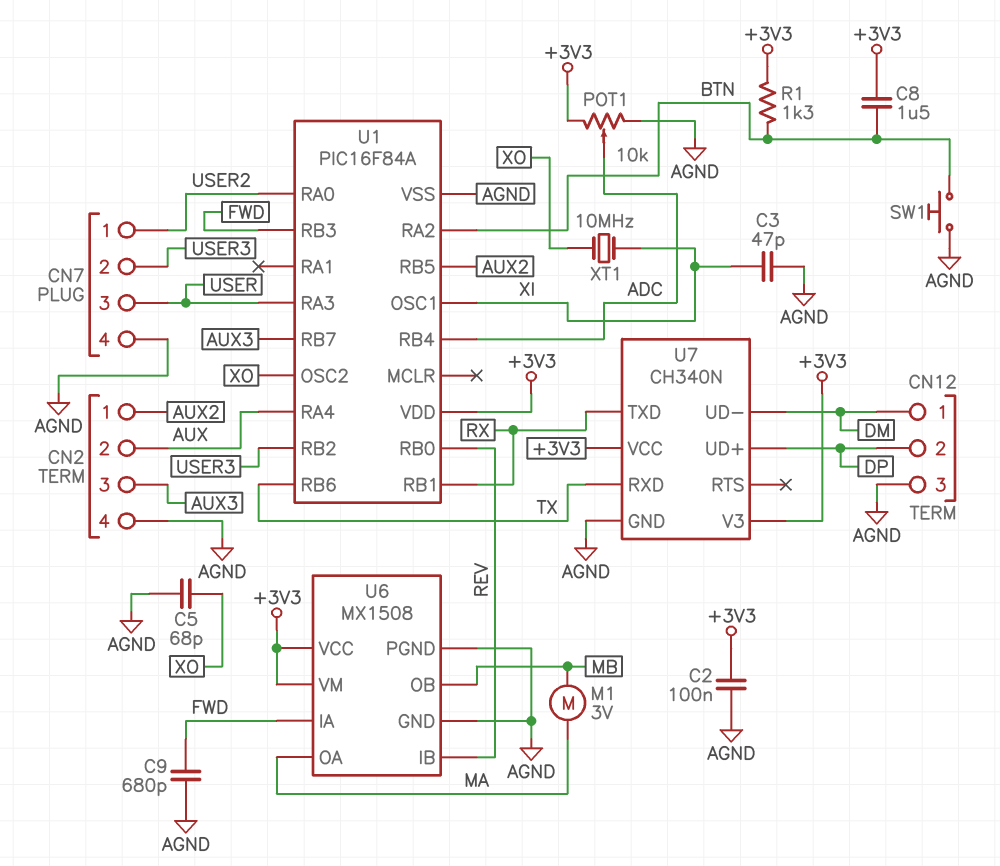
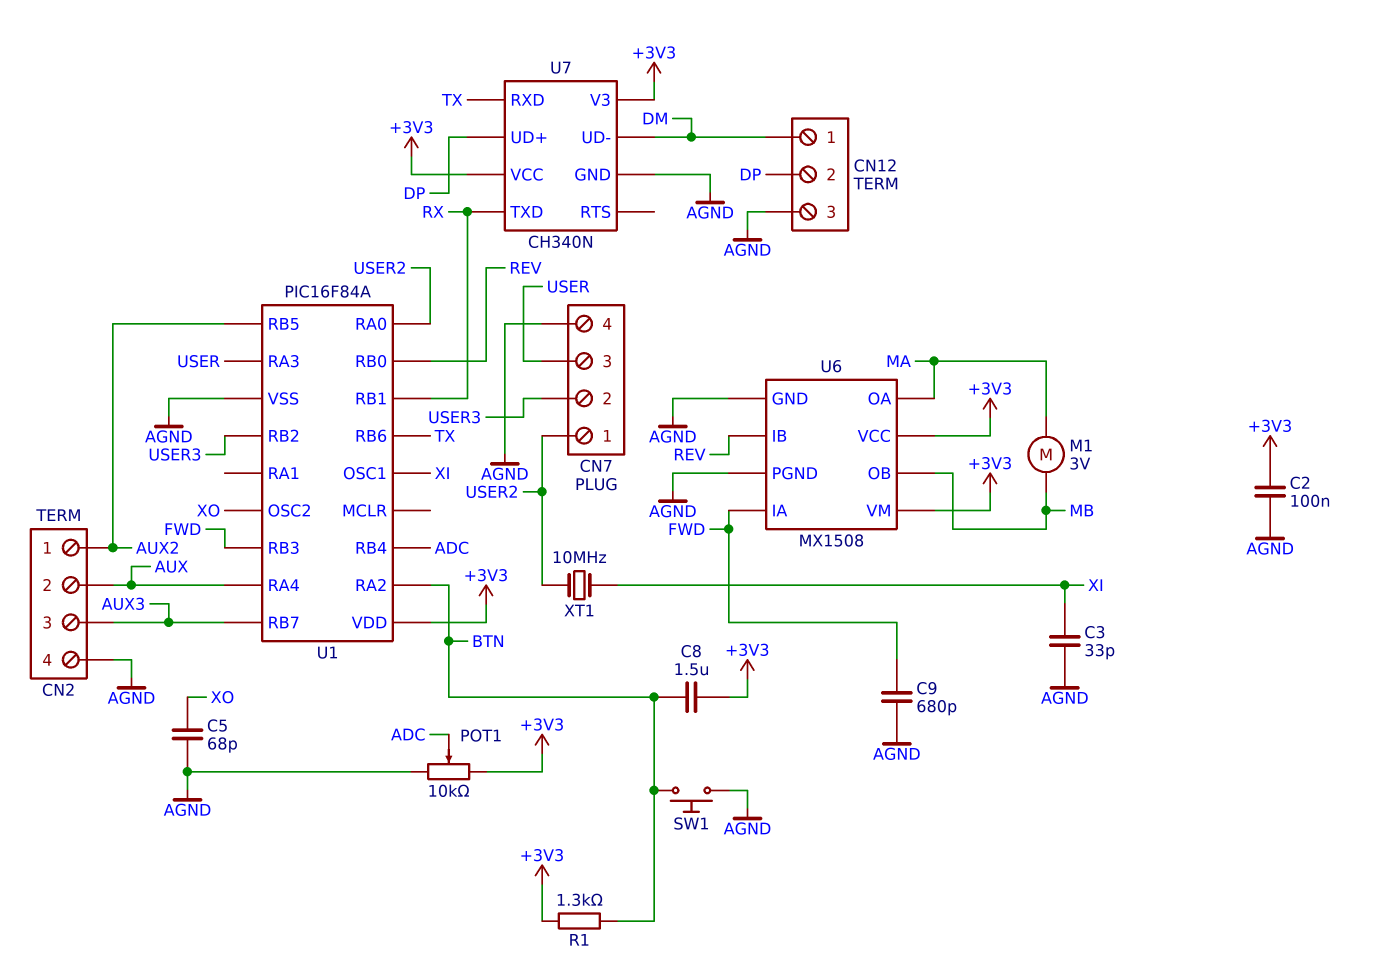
C3: 47pF (AGND, XI) -> 33pF (AGND, XI)
XT1: 10MHz (XI, XO) -> 10MHz (USER2, XI)

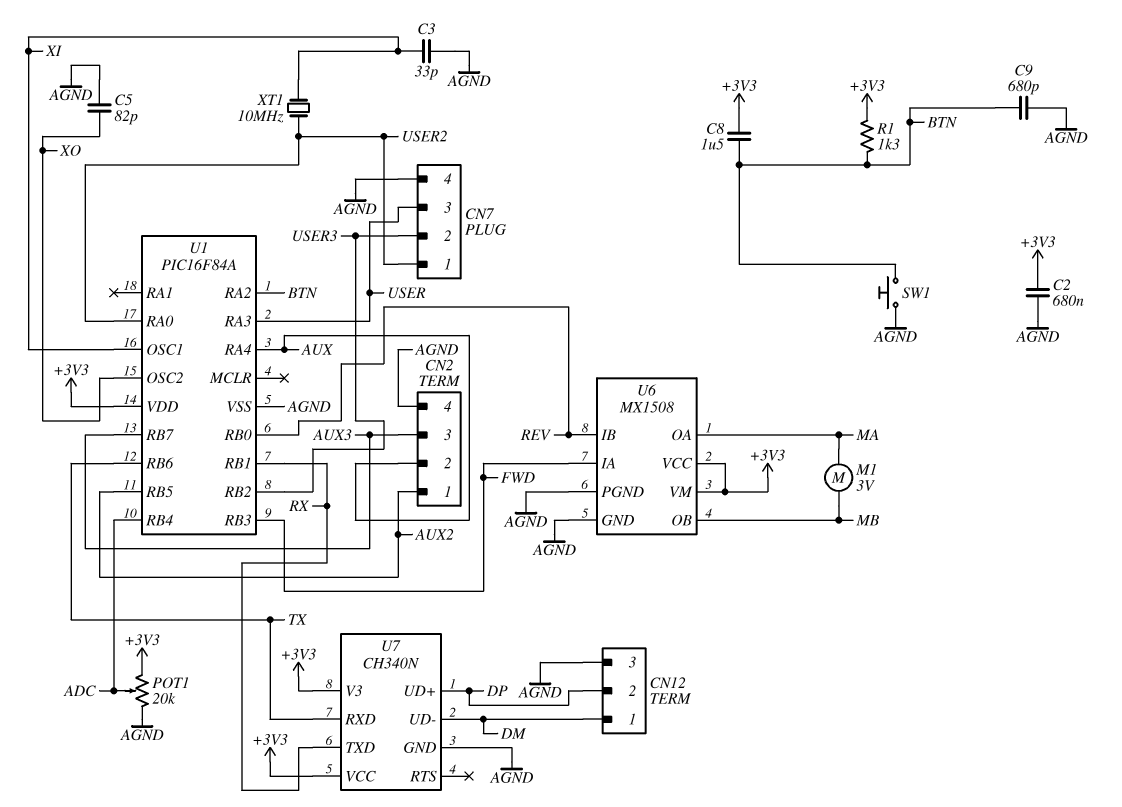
C2: 100nF (+3V3, AGND) -> 680nF (+3V3, AGND)
C5: 68pF (AGND, XO) -> 82pF (AGND, XO)
C9: 680pF (AGND, FWD) -> 680pF (AGND, BTN)
POT1: 10k (+3V3, AGND, wiper ADC) -> 20k (+3V3, AGND, wiper ADC)

